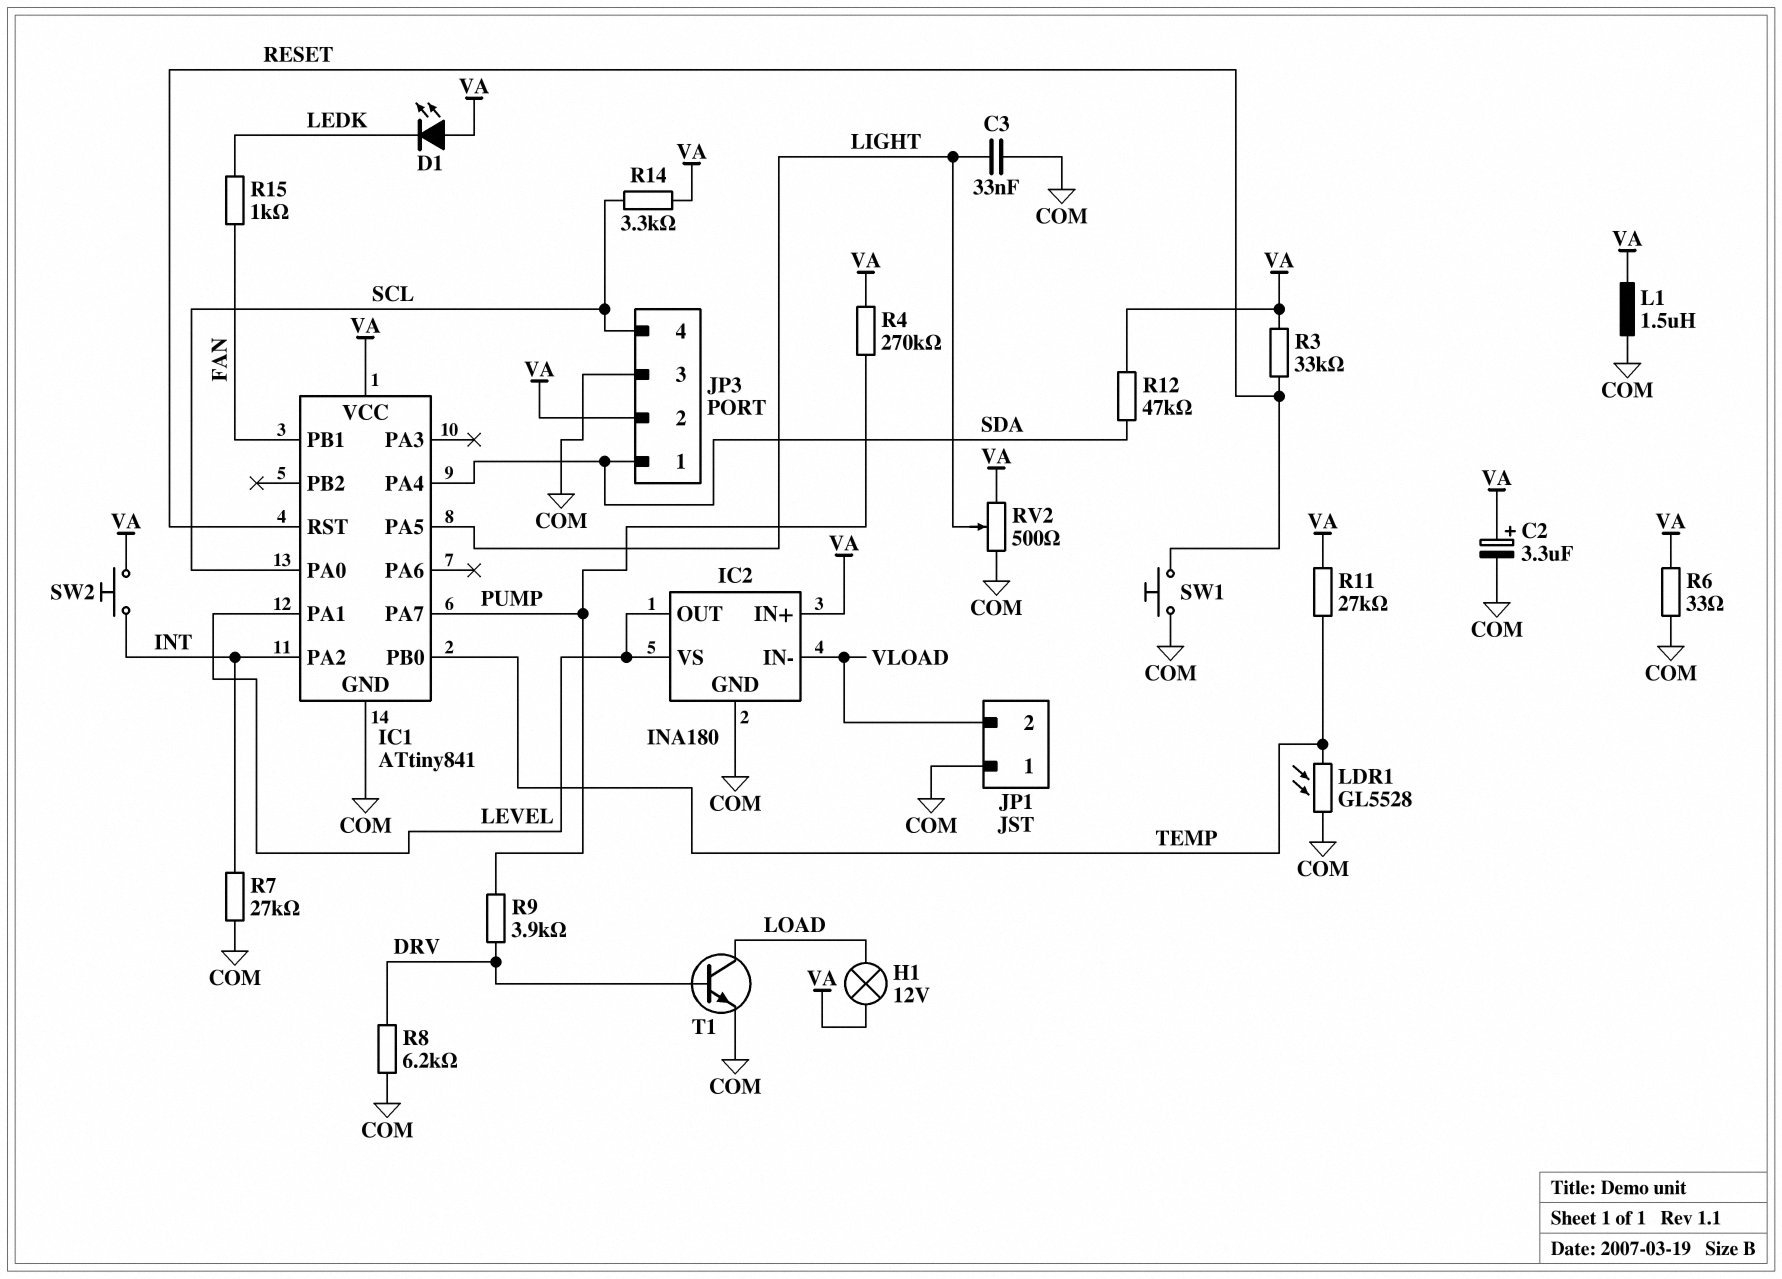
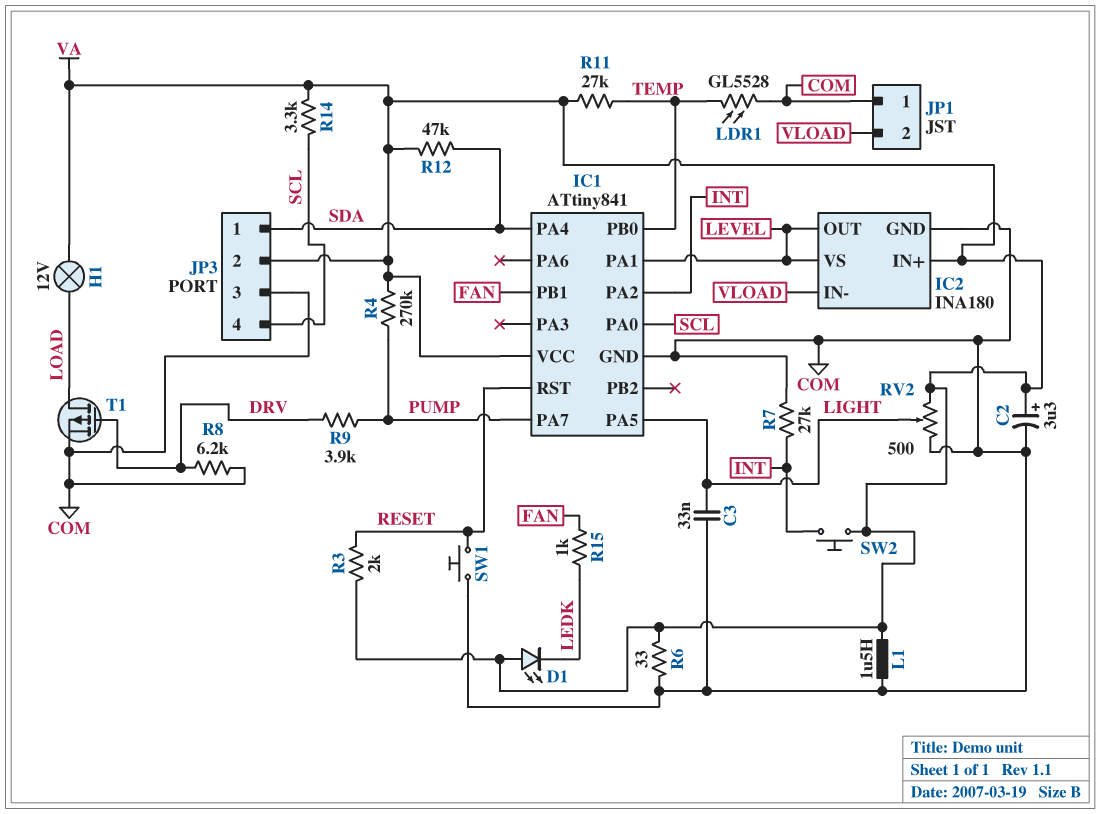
R3: 33k (RESET, VA) -> 2k (RESET, VA)
T1: NPN (B DRV, C LOAD, E COM) -> PMOS (G DRV, D LOAD, S COM)

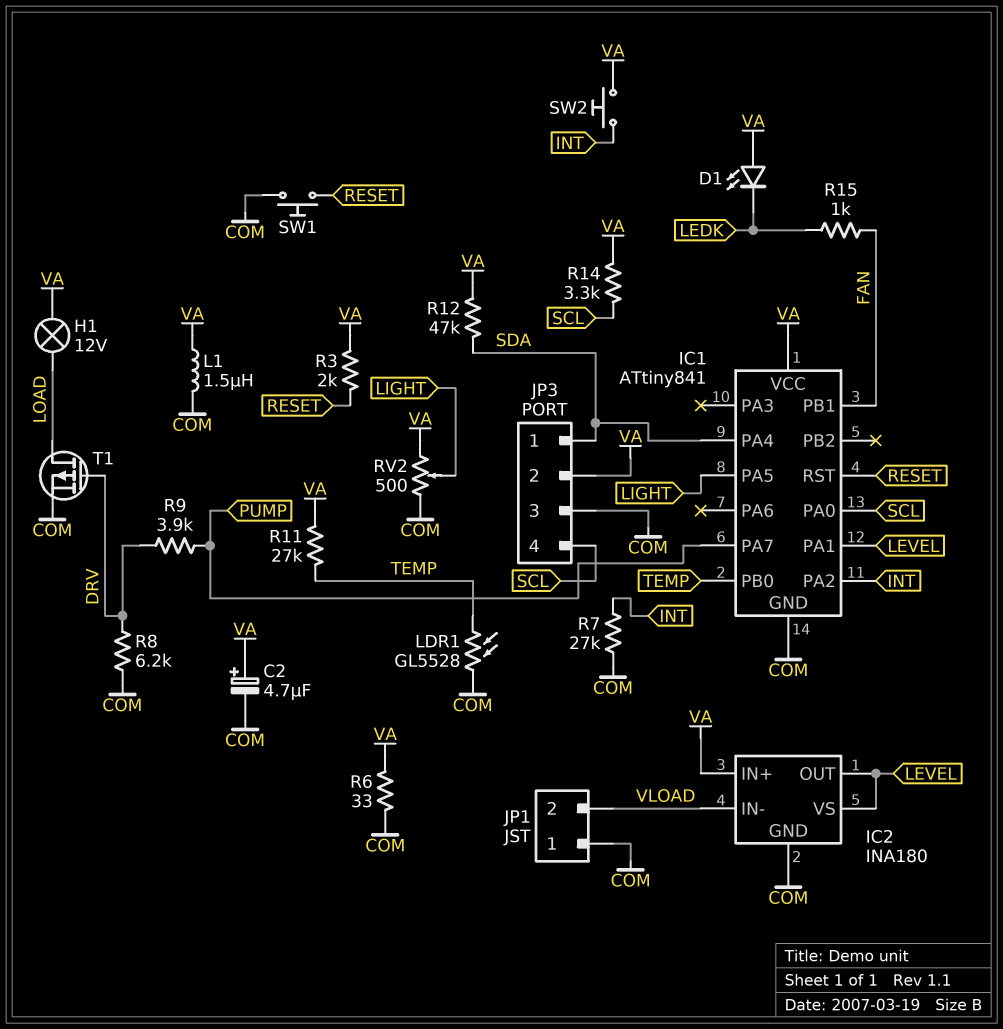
C2: 3.3uF (plus VA, minus COM) -> 4.7uF (plus VA, minus COM)
C3: 33nF (COM, LIGHT) -> none
R4: 270k (PUMP, VA) -> none

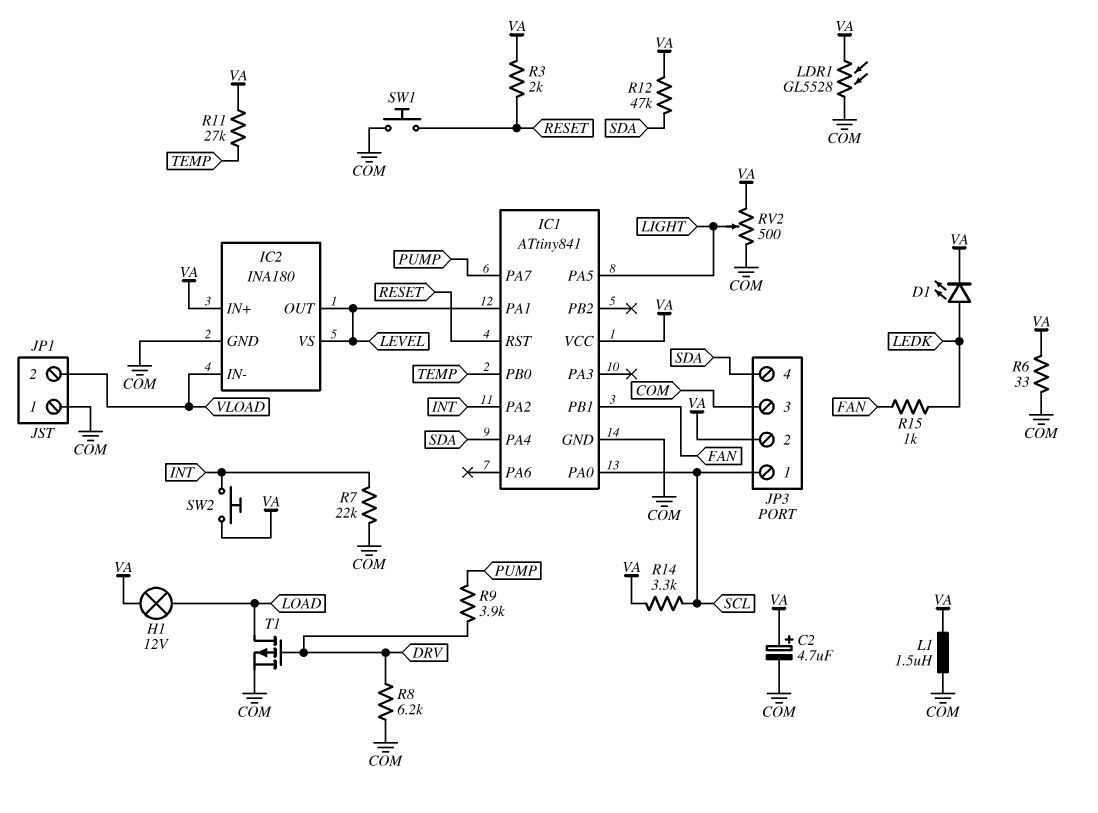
D1: LED (A VA, K LEDK) -> LED (A LEDK, K VA)
JP3 pin 1: SDA -> SCL
JP3 pin 4: SCL -> SDA
LDR1: GL5528 (COM, TEMP) -> GL5528 (COM, VA)
R7: 27k (COM, INT) -> 22k (COM, INT)

